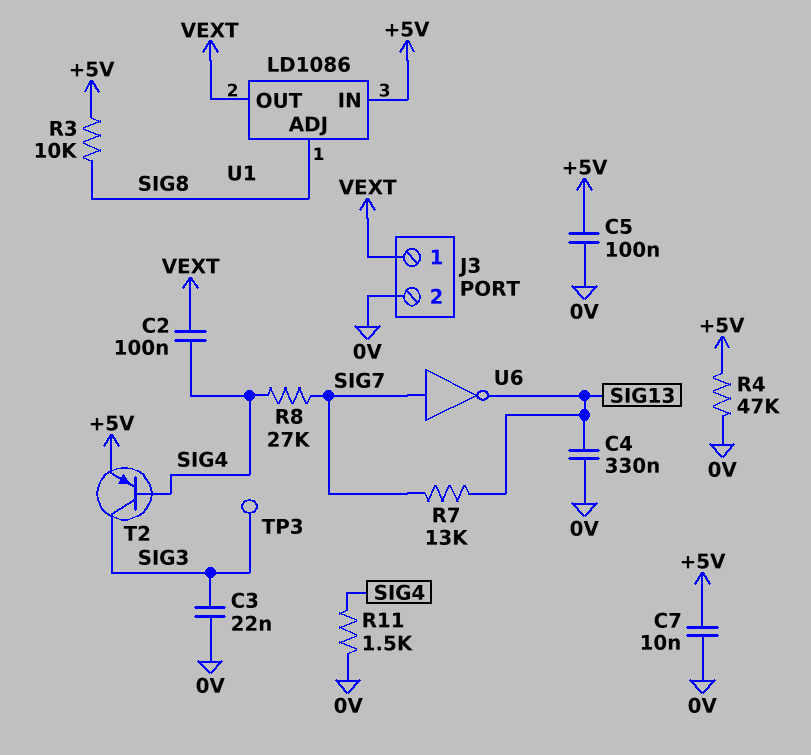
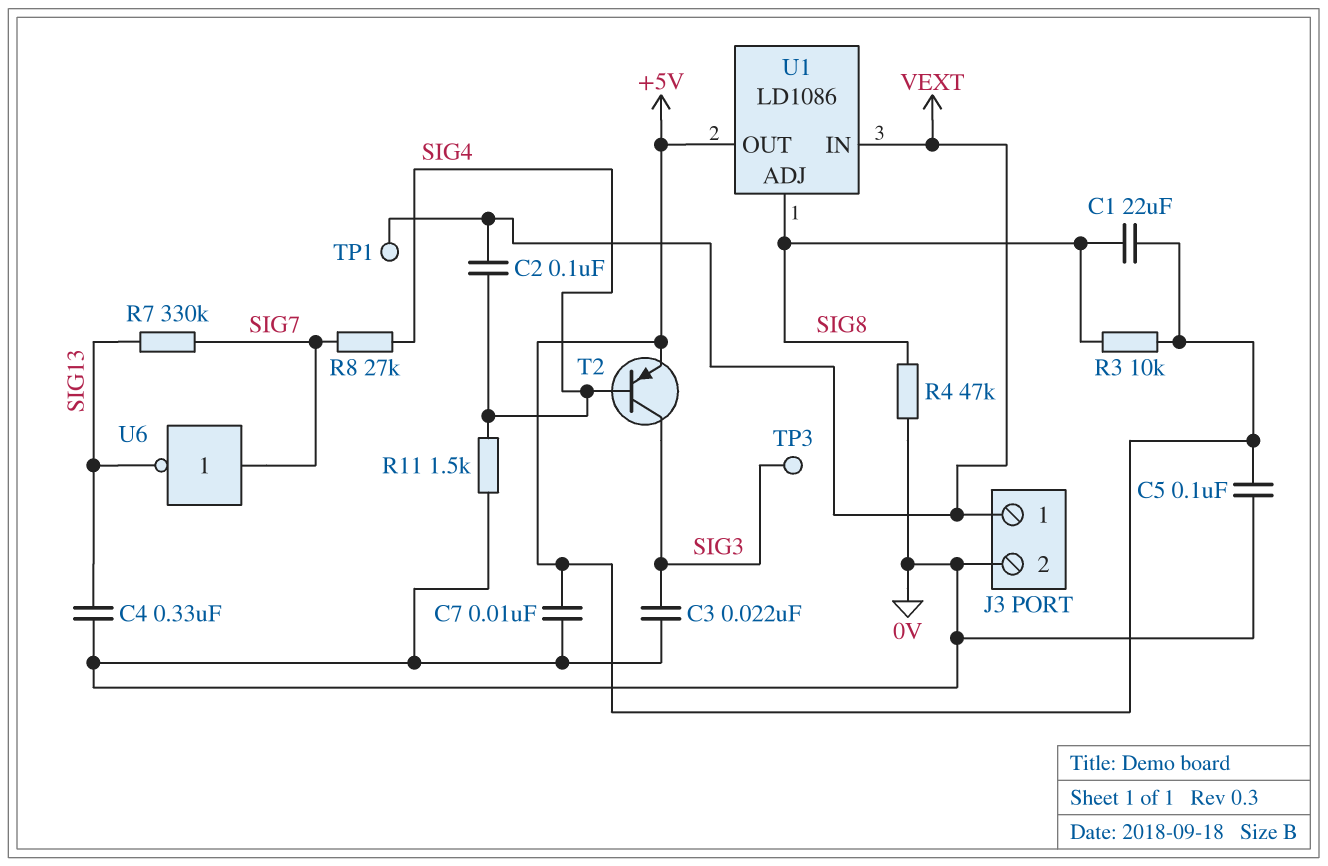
C1: none -> 22uF (+5V, SIG8)
R4: 47k (+5V, 0V) -> 47k (0V, SIG8)
R7: 13k (SIG7, SIG13) -> 330k (SIG7, SIG13)
TP1: none -> test point (VEXT)
U1 pin IN: +5V -> VEXT
U1 pin OUT: VEXT -> +5V

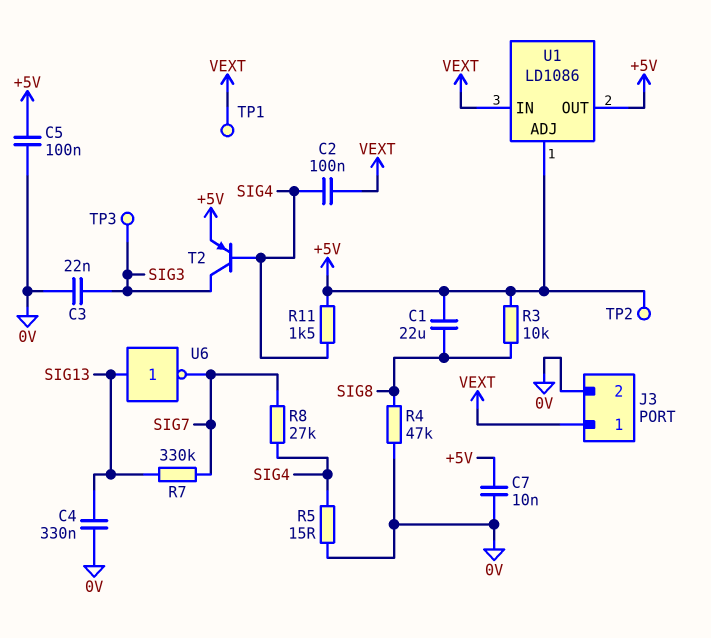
R5: none -> 15 (0V, SIG4)
R11: 1.5k (0V, SIG4) -> 1.5k (+5V, SIG4)
TP2: none -> test point (+5V)
U1 pin ADJ: SIG8 -> +5V
U6: NOT (in SIG7, out SIG13) -> NOT (in SIG13, out SIG7)

